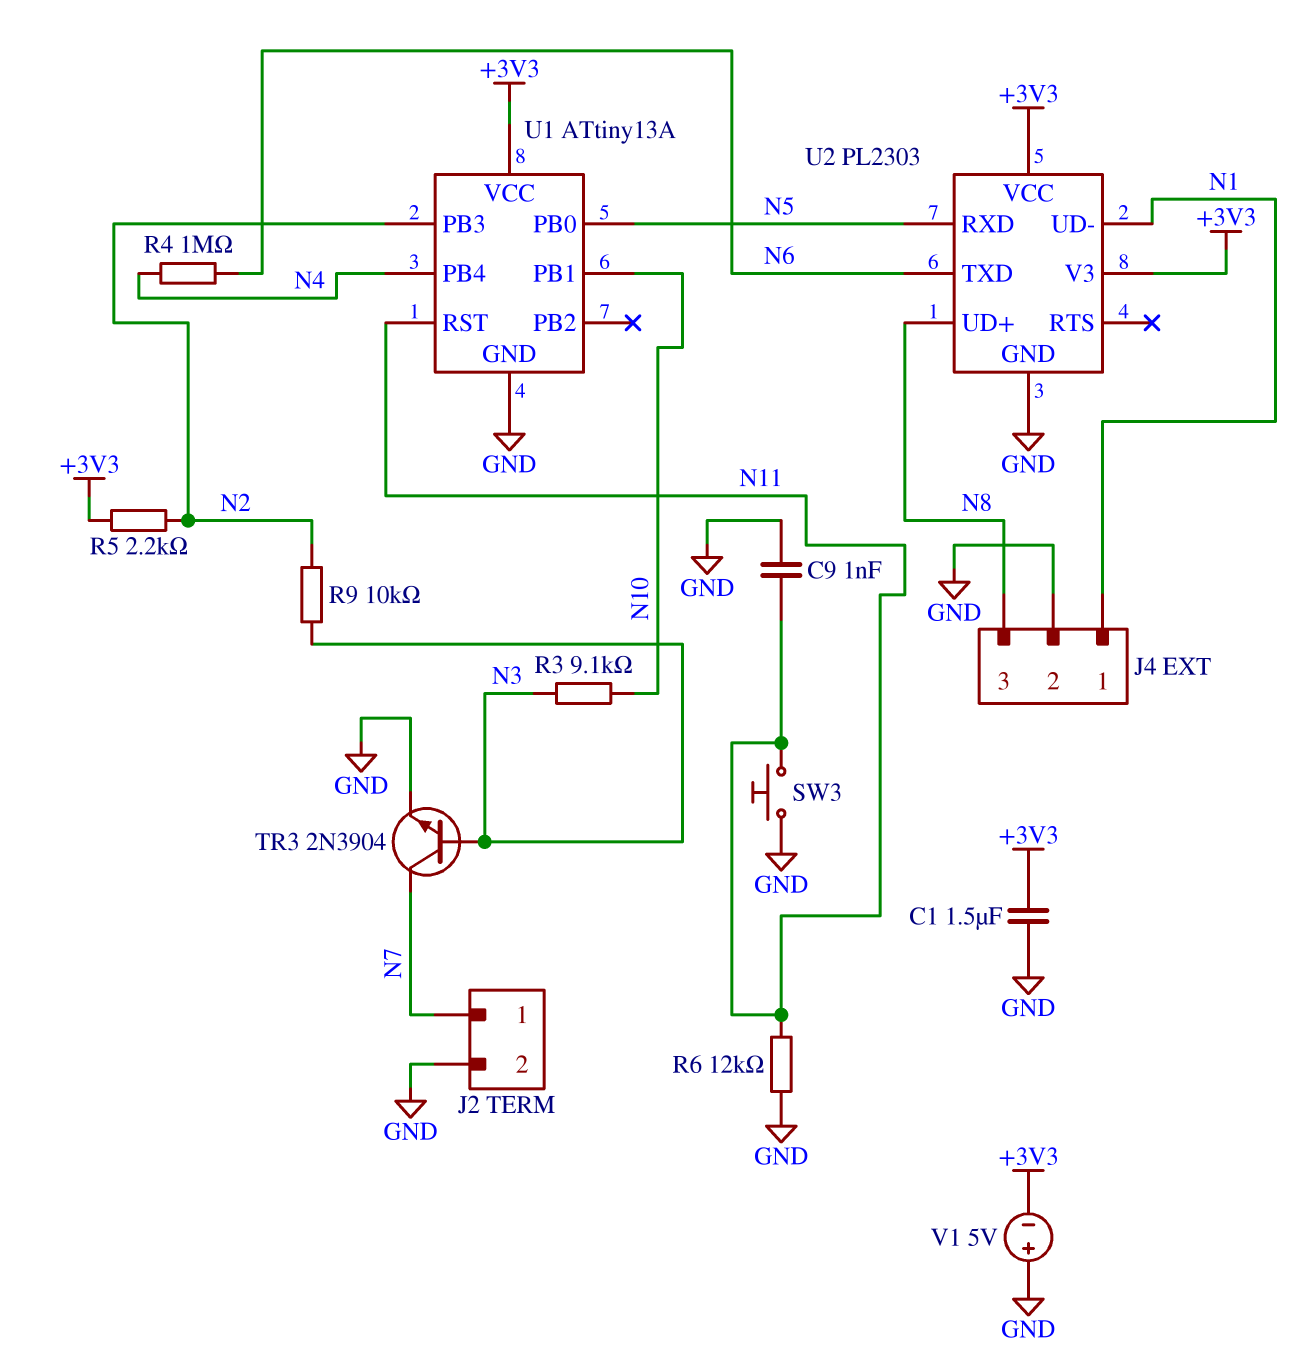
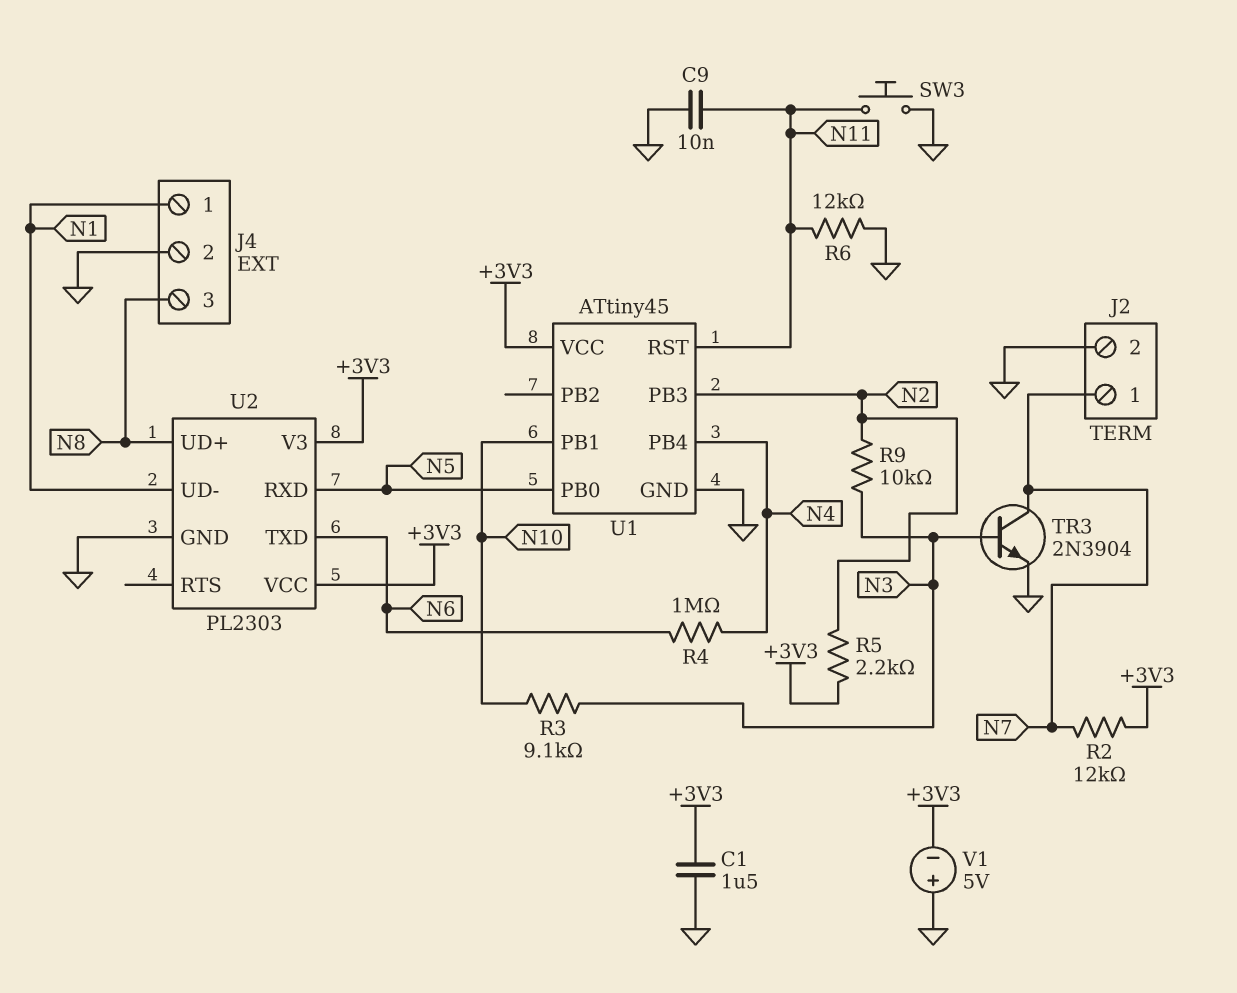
C9: 1nF (GND, N11) -> 10nF (GND, N11)
R2: none -> 12k (+3V3, N7)
U1: ATtiny13A -> ATtiny45

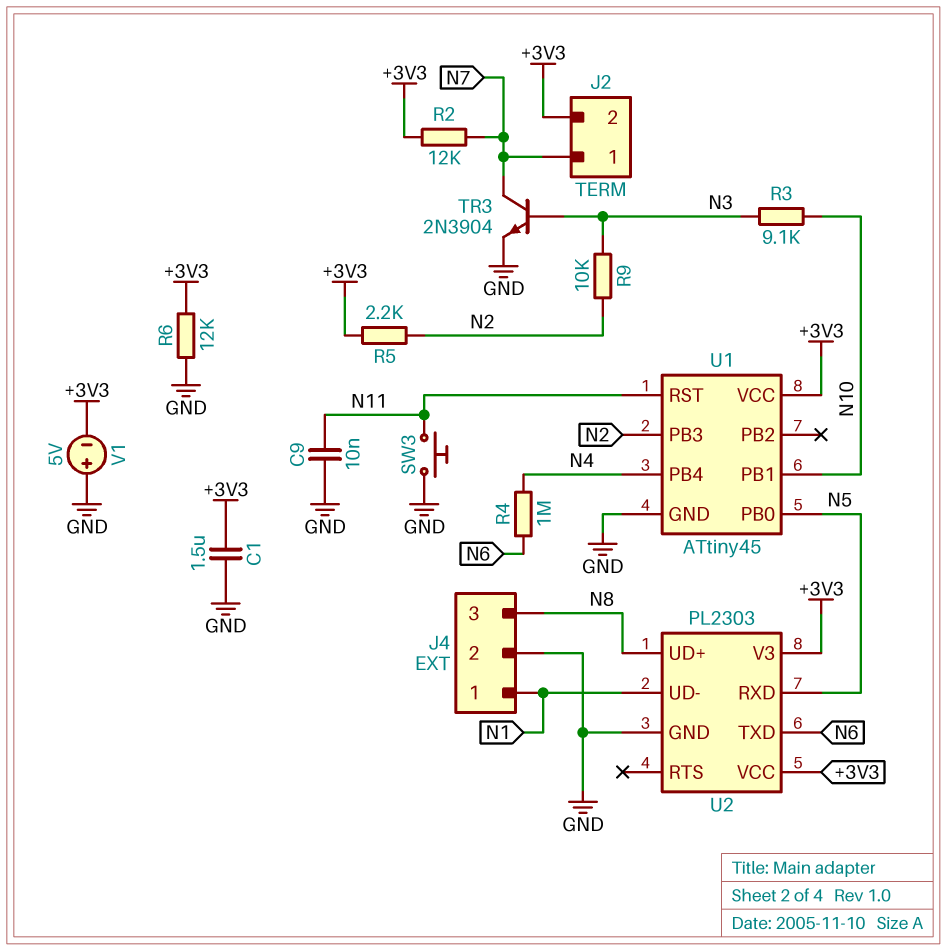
J2 pin 2: GND -> +3V3
R6: 12k (GND, N11) -> 12k (+3V3, GND)

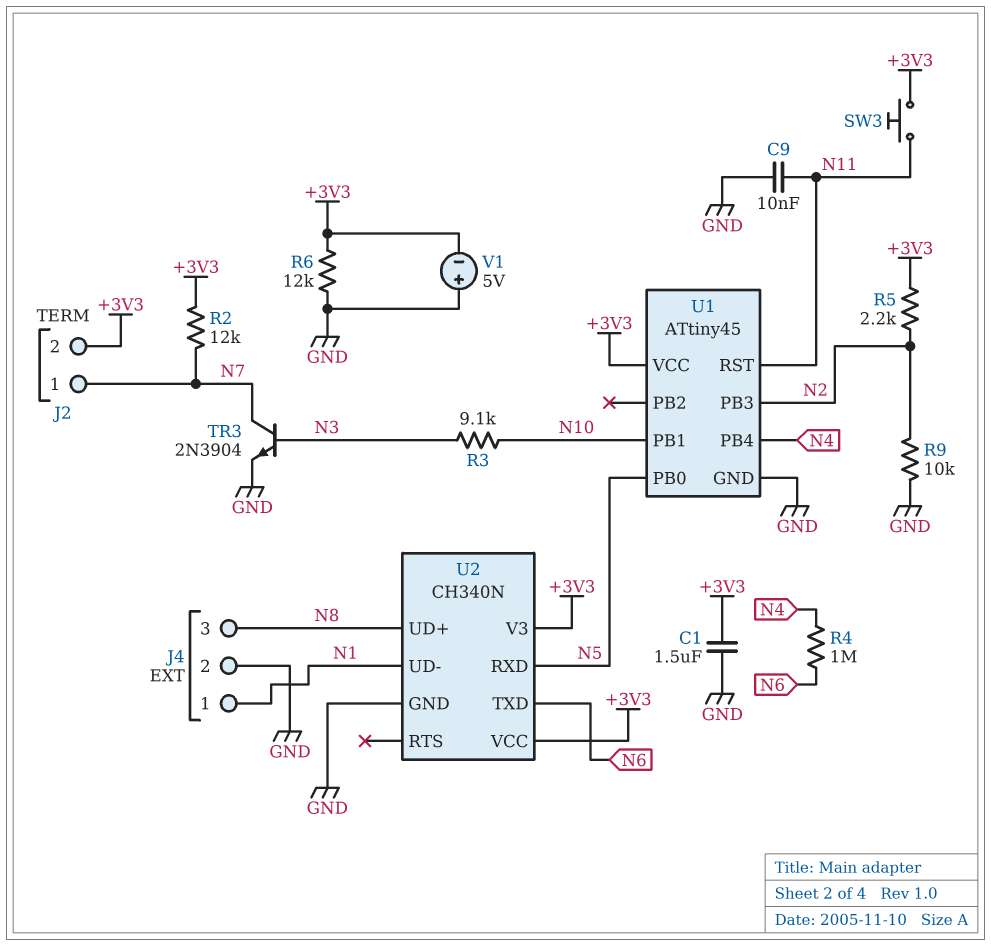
R9: 10k (N2, N3) -> 10k (GND, N2)
SW3: button (GND, N11) -> button (+3V3, N11)
U2: PL2303 -> CH340N

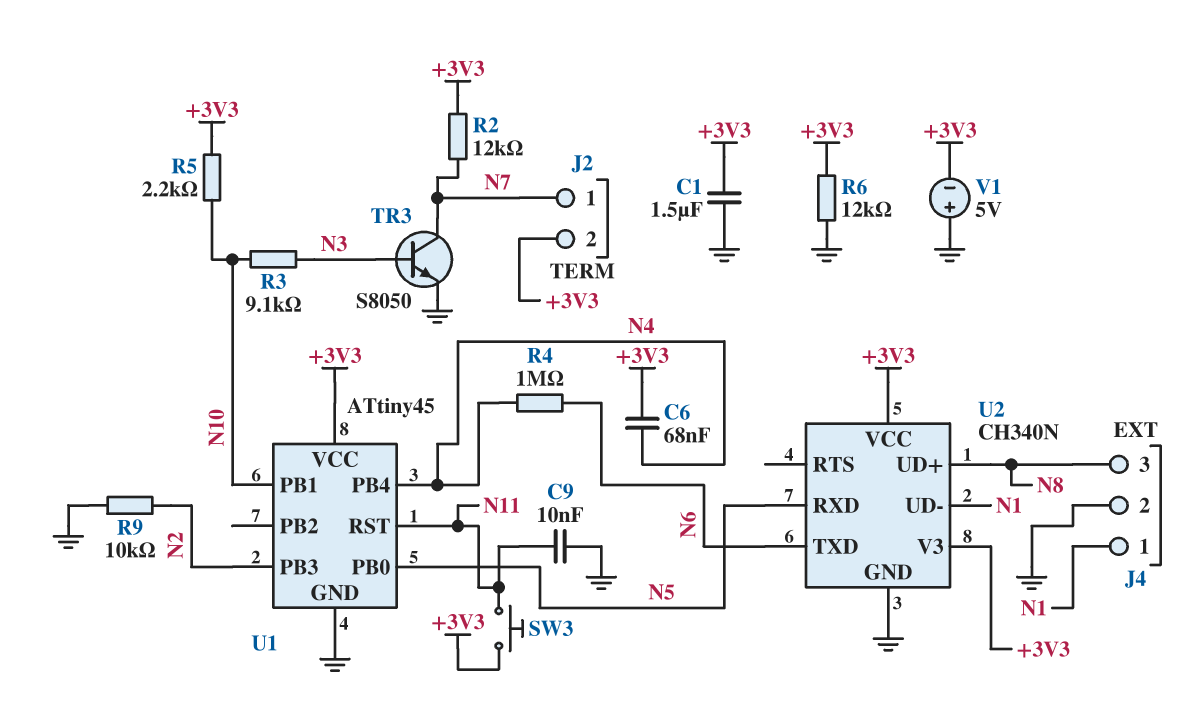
C6: none -> 68nF (+3V3, N4)
R5: 2.2k (+3V3, N2) -> 2.2k (+3V3, N10)
TR3: NPN 2N3904 (B N3, C N7, E GND) -> NPN S8050 (B N3, C N7, E GND)

